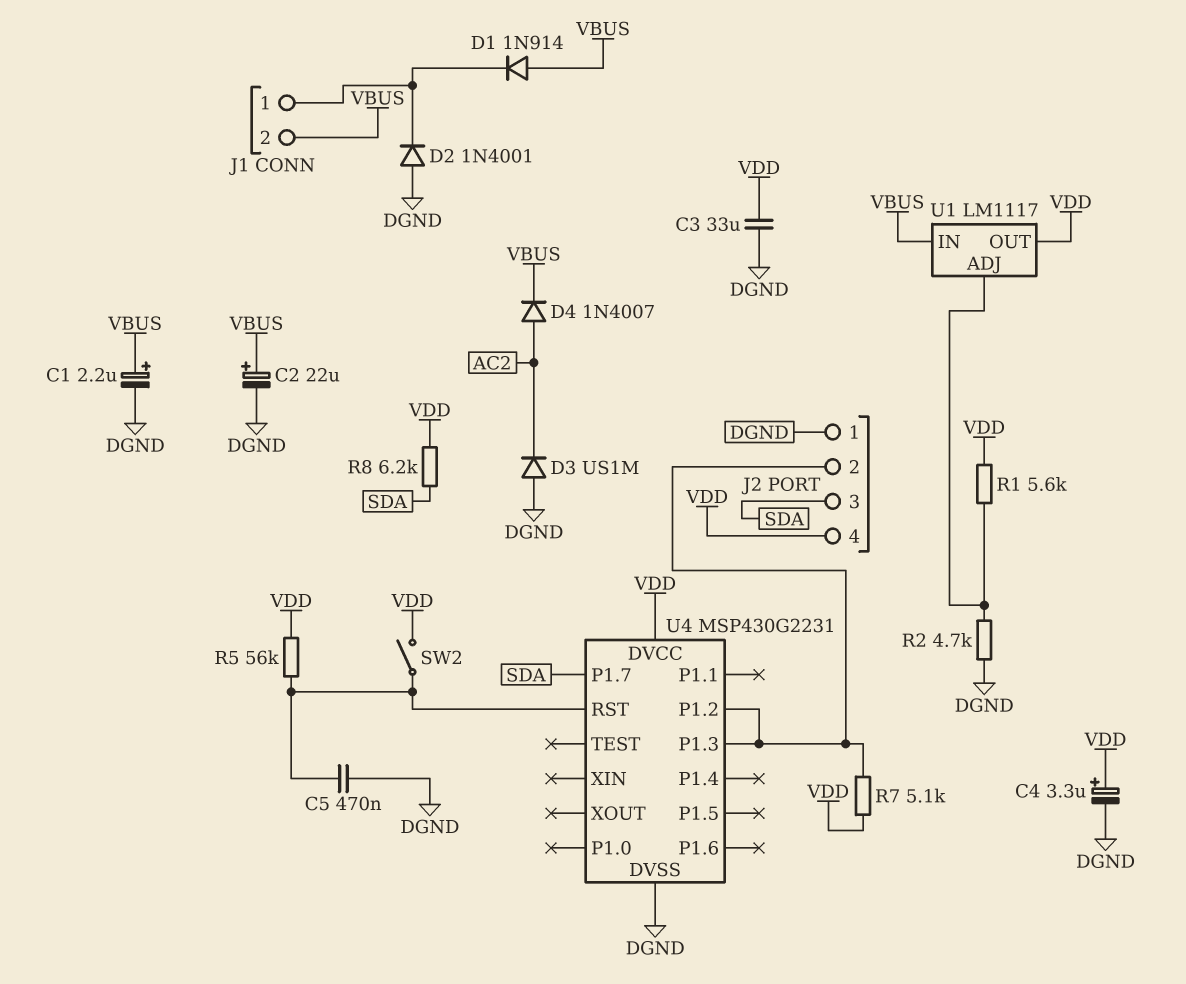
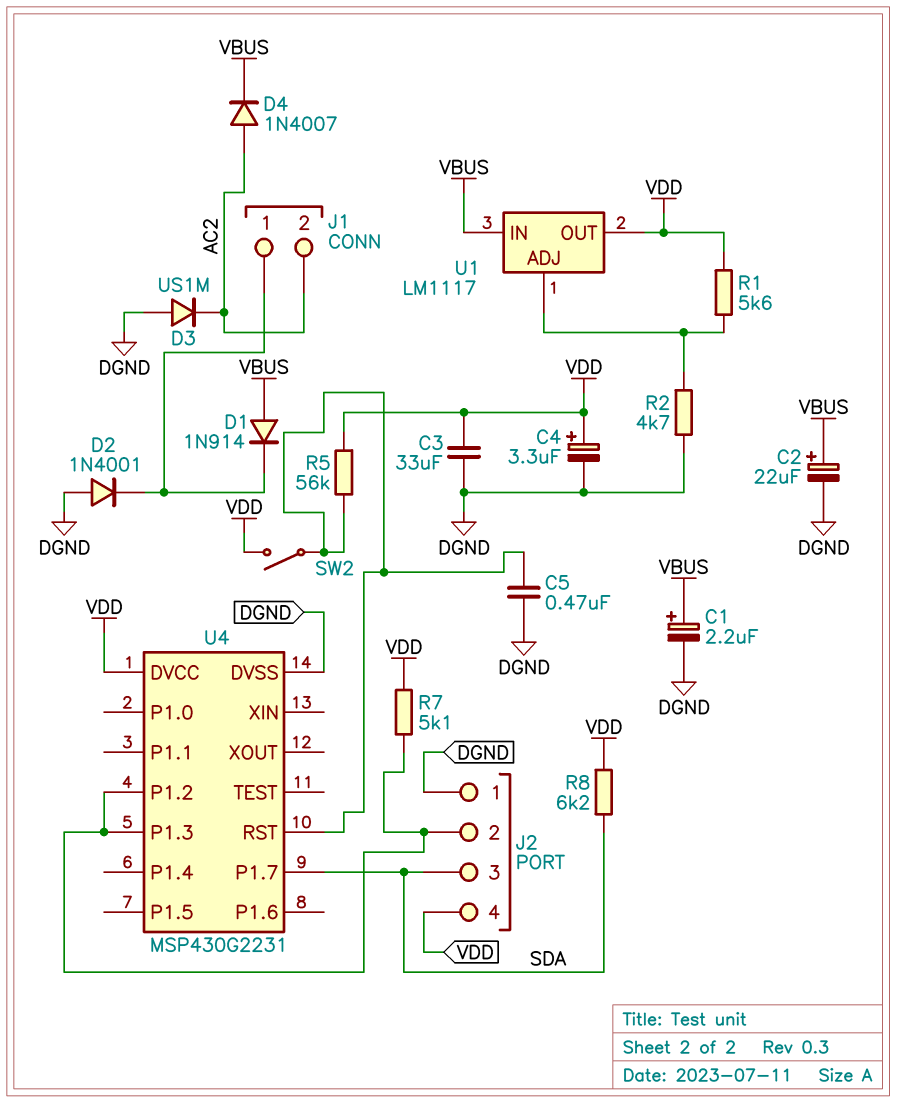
J1 pin 2: VBUS -> AC2

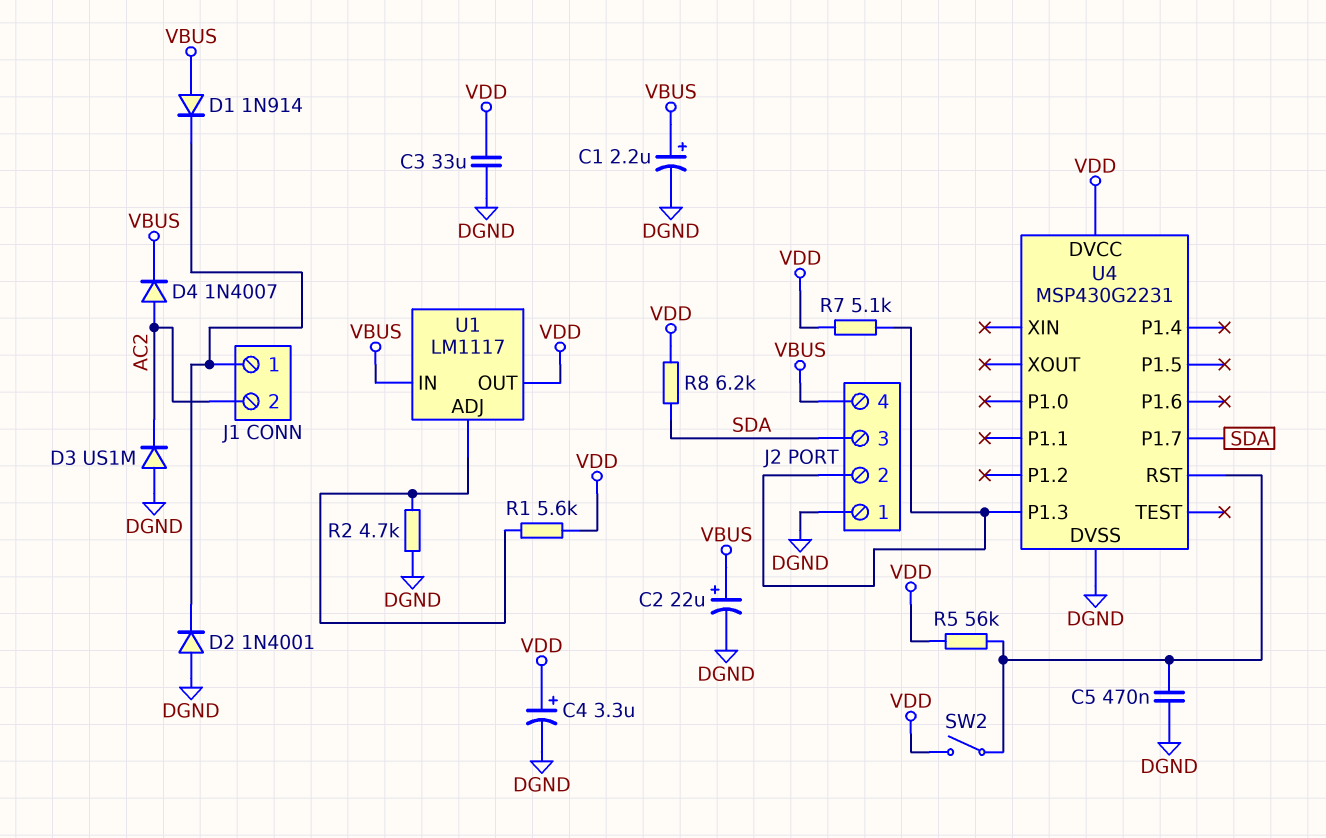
J2 pin 4: VDD -> VBUS
U4 pin P1.2: J2/2 -> none

